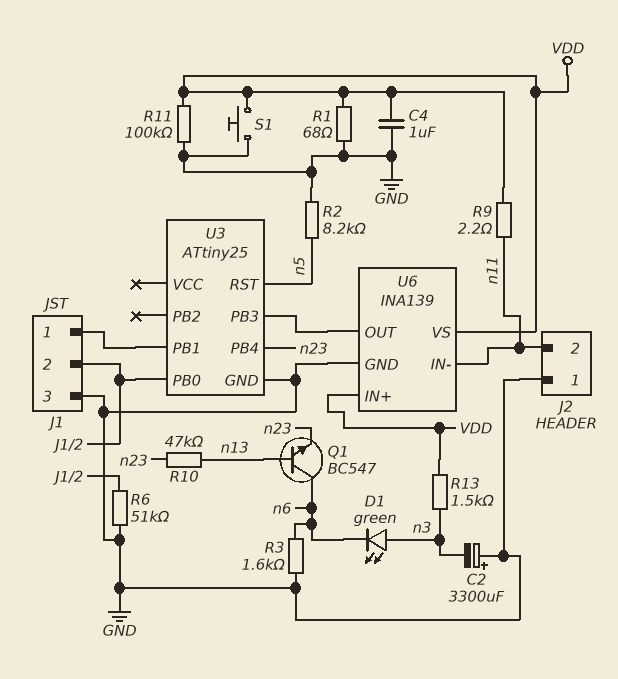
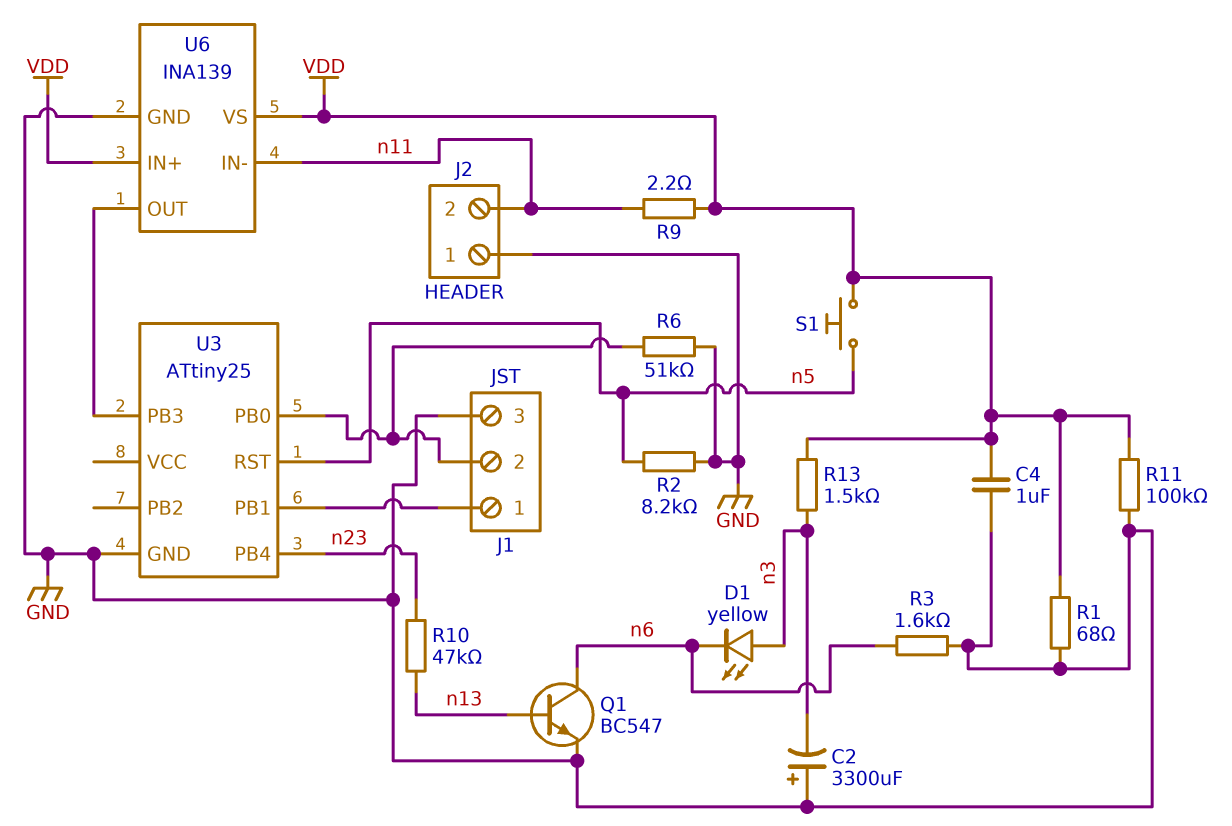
D1: LED green (A n3, K n6) -> LED yellow (A n3, K n6)
Q1: NPN BC547 (B n13, C n6, E n23) -> NPN BC547 (B n13, C n6, E GND)
S1: button (GND, VDD) -> button (VDD, n5)

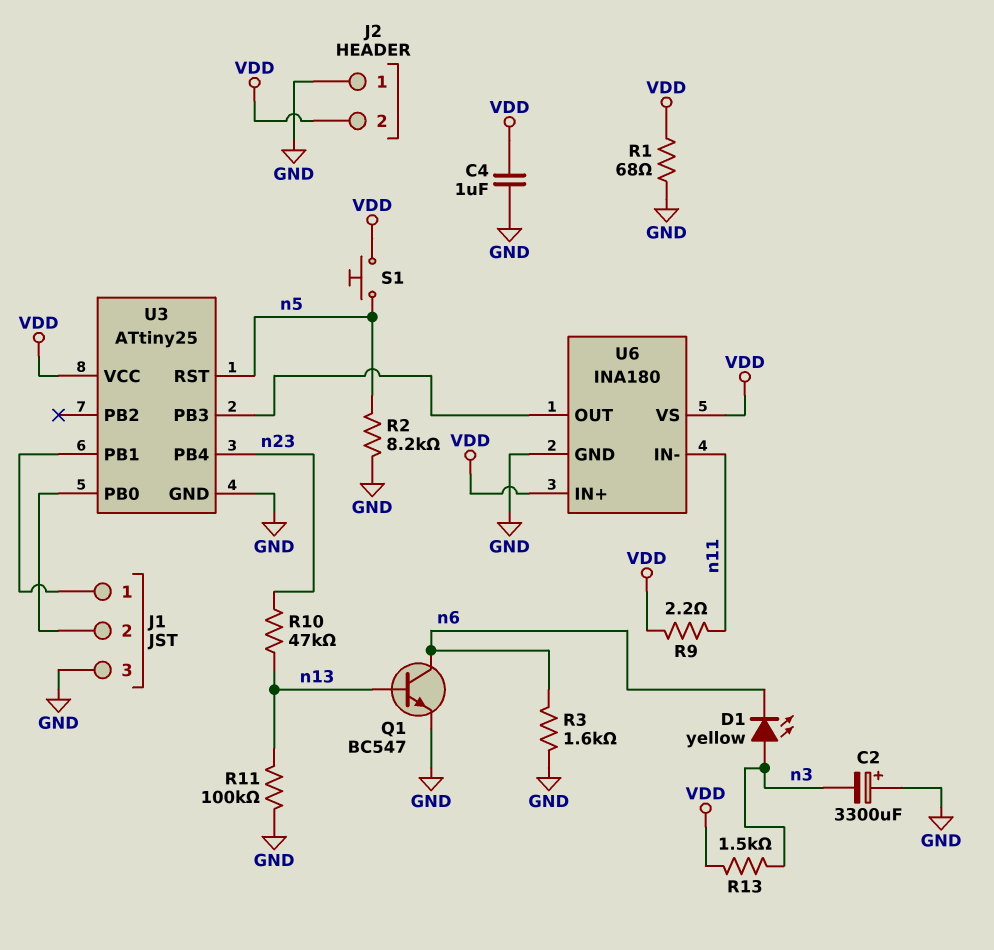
J2 pin 2: n11 -> VDD
R6: 51k (GND, J1/2) -> none
R11: 100k (GND, VDD) -> 100k (GND, n13)
U3 pin VCC: none -> VDD
U6: INA139 -> INA180

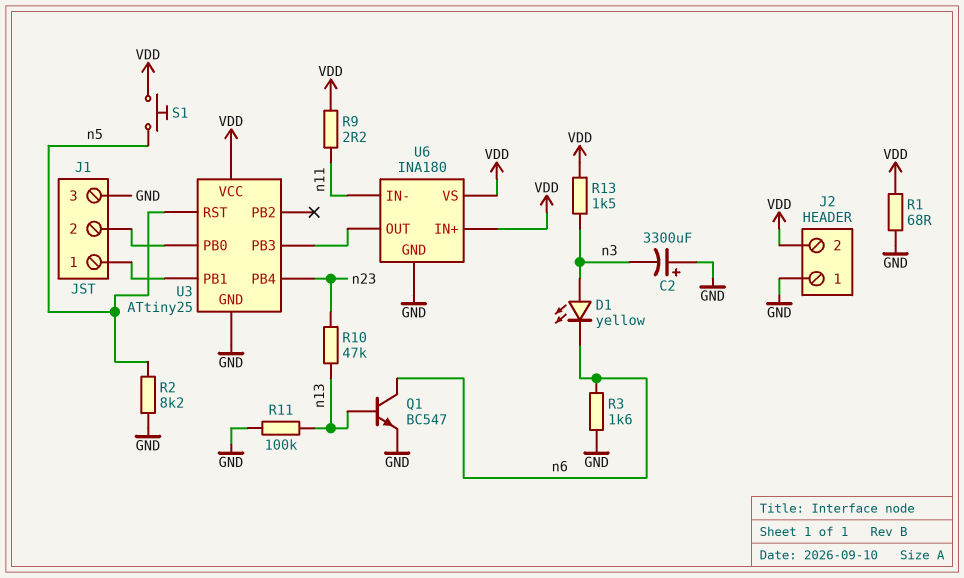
C4: 1uF (GND, VDD) -> none

